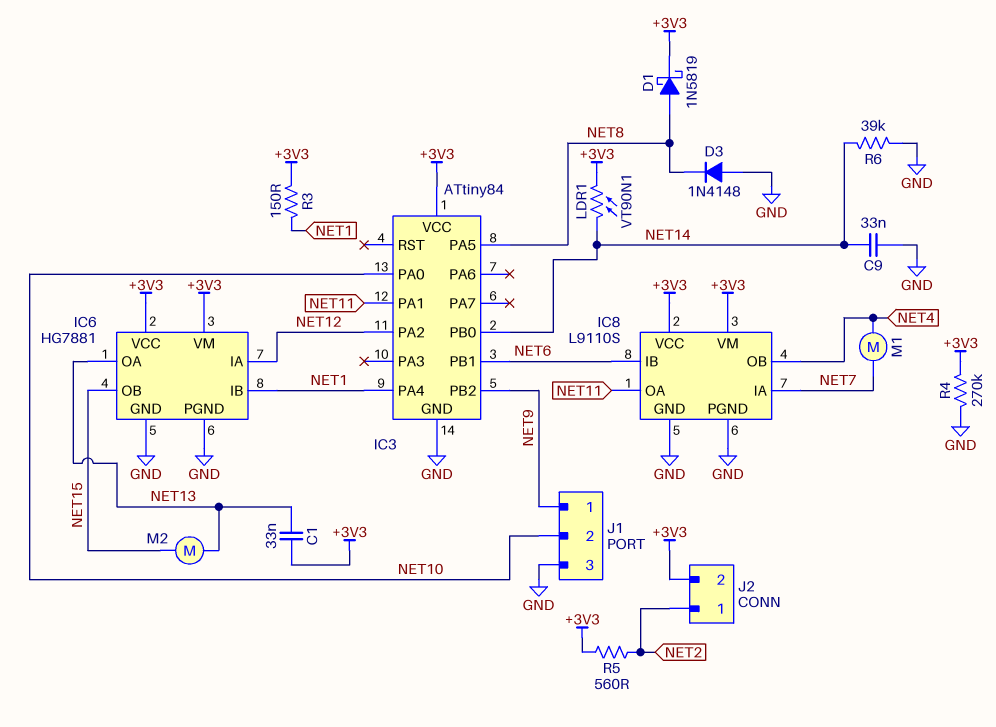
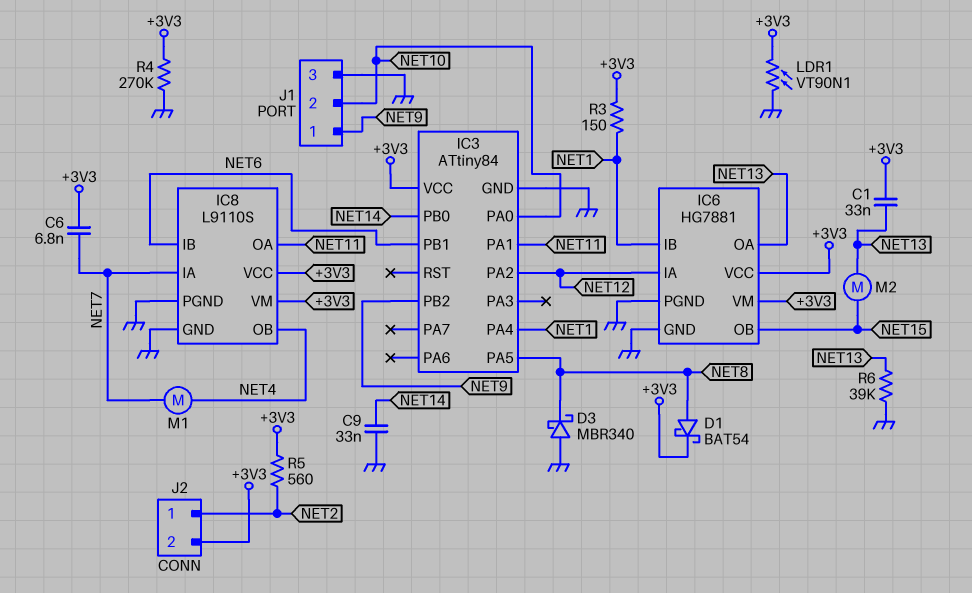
C6: none -> 6.8nF (+3V3, NET7)
D1: schottky 1N5819 (A NET8, K +3V3) -> schottky BAT54 (A NET8, K +3V3)
D3: diode 1N4148 (A GND, K NET8) -> schottky MBR340 (A GND, K NET8)
LDR1: VT90N1 (+3V3, NET14) -> VT90N1 (+3V3, GND)
R6: 39k (GND, NET14) -> 39k (GND, NET13)

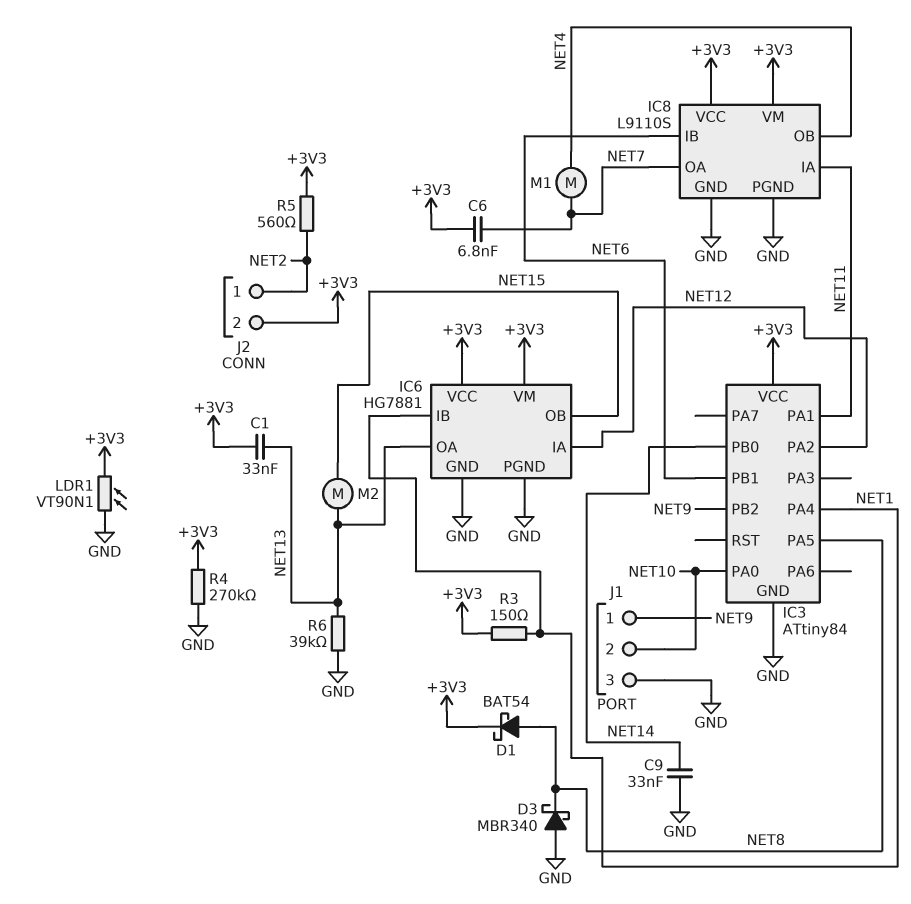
IC8 pin IA: NET7 -> NET11
IC8 pin OA: NET11 -> NET7

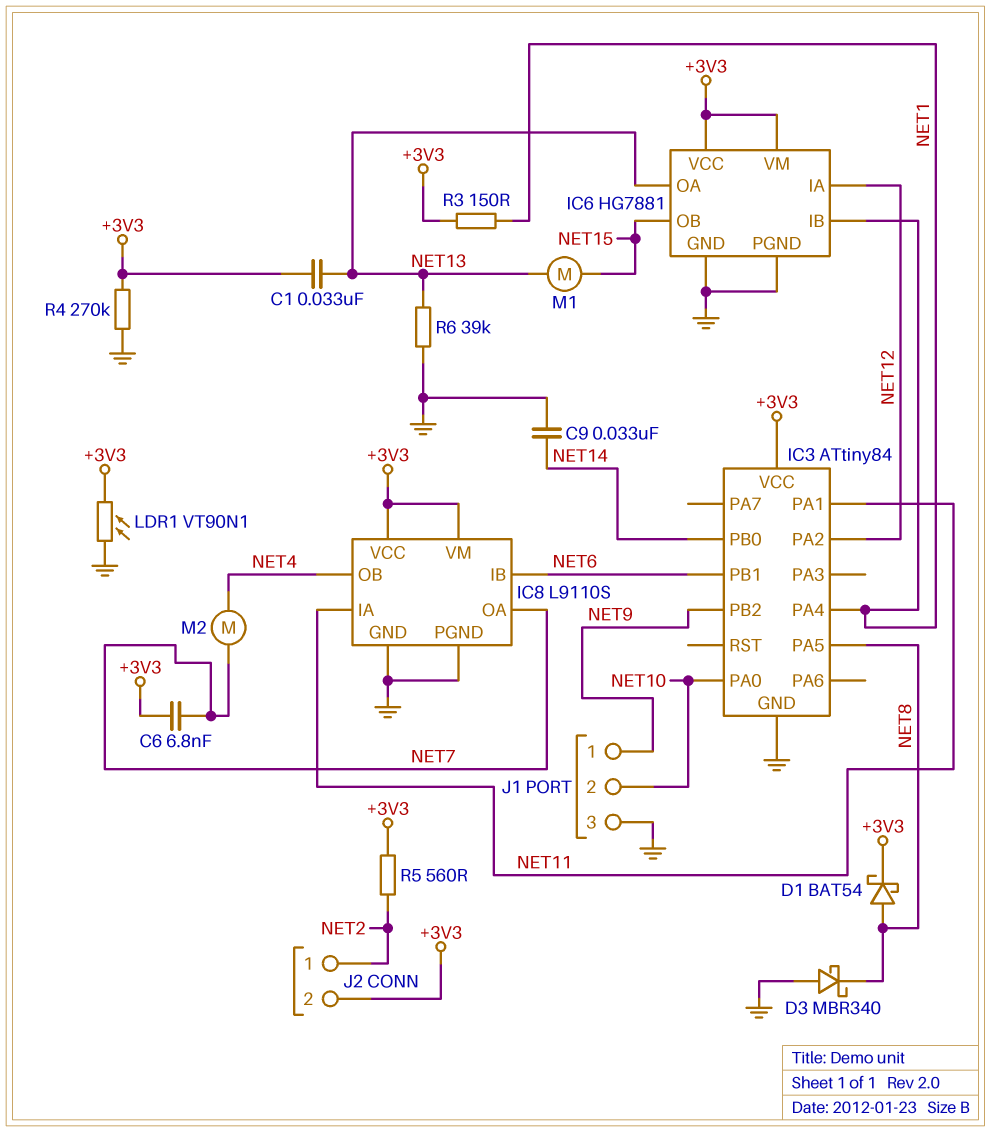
M1: motor (NET4, NET7) -> motor (NET13, NET15)
M2: motor (NET13, NET15) -> motor (NET4, NET7)

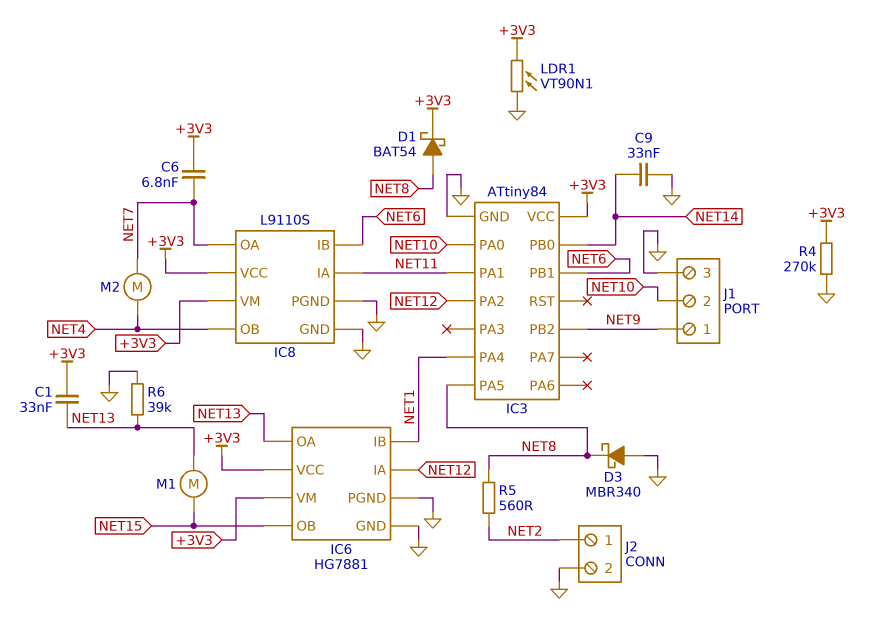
J2 pin 2: +3V3 -> GND
R3: 150 (+3V3, NET1) -> none
R5: 560 (+3V3, NET2) -> 560 (NET2, NET8)

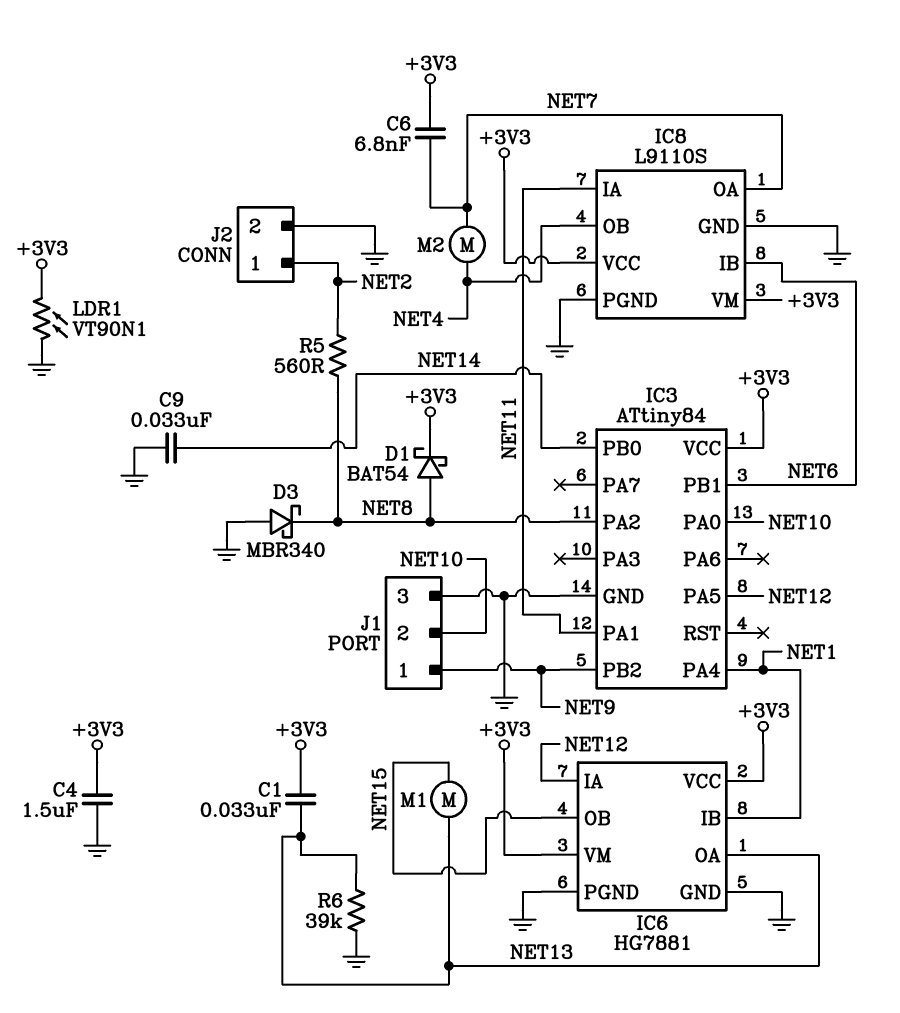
C4: none -> 1.5uF (+3V3, GND)
IC3 pin PA2: NET12 -> NET8
IC3 pin PA5: NET8 -> NET12
R4: 270k (+3V3, GND) -> none

